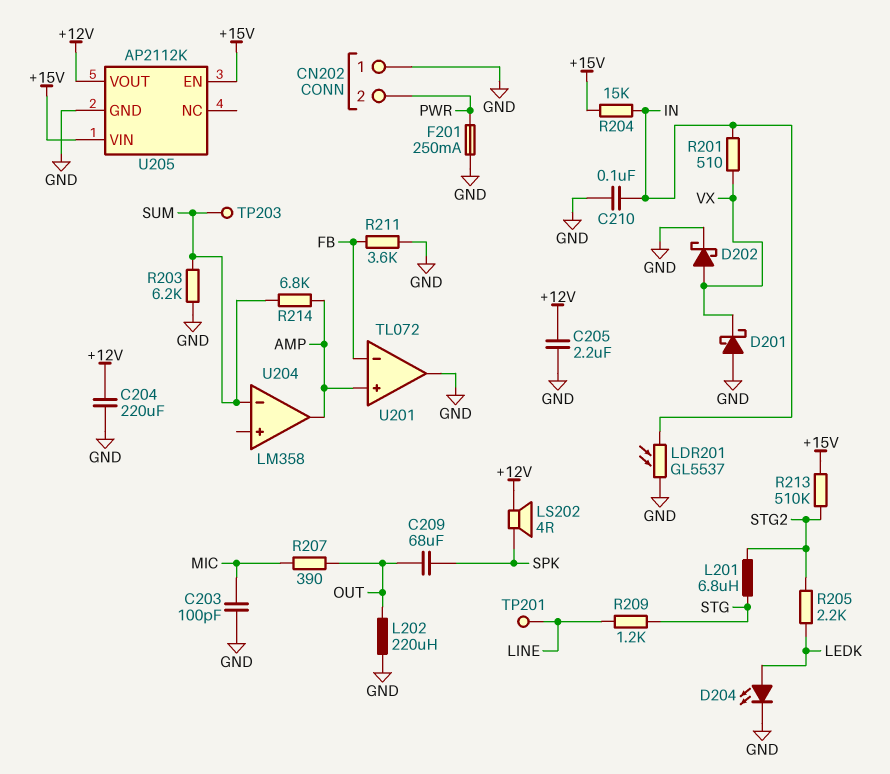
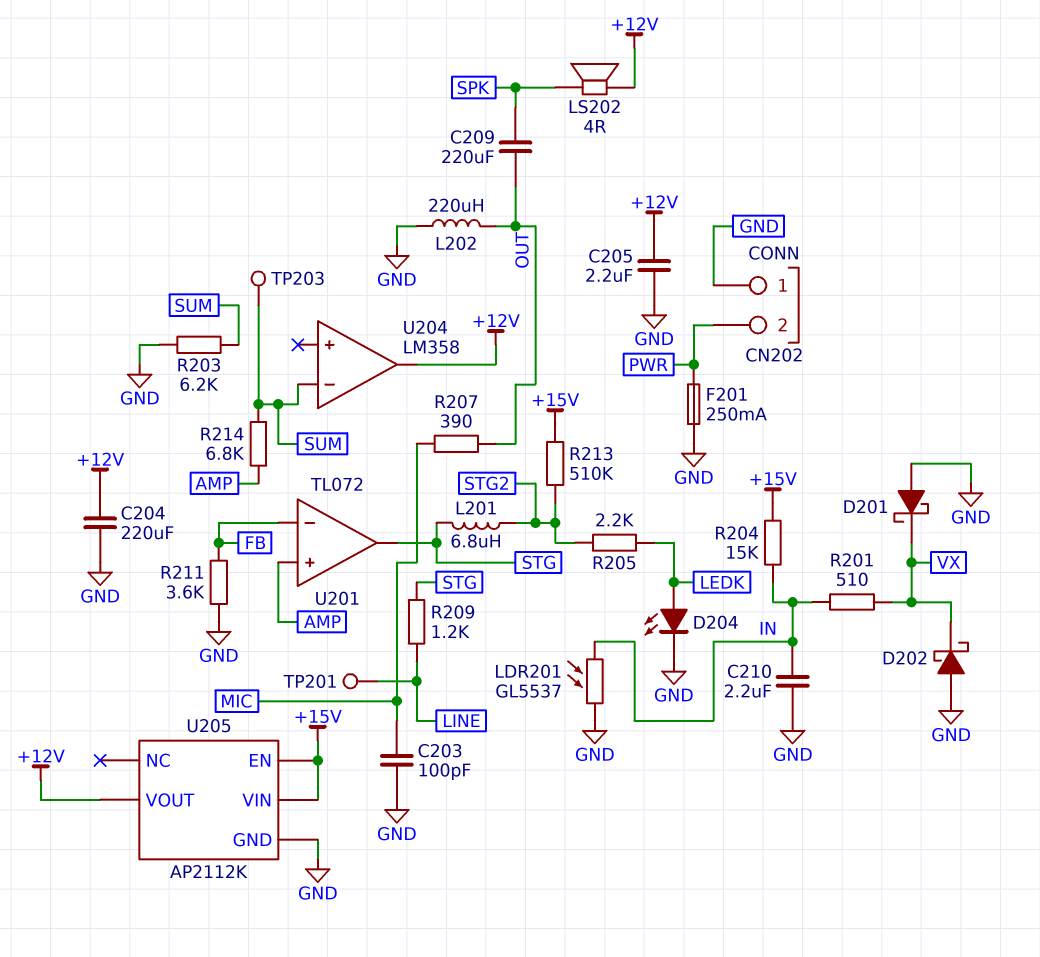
C209: 68uF (OUT, SPK) -> 220uF (OUT, SPK)
C210: 100nF (GND, IN) -> 2.2uF (GND, IN)
D202: schottky (A VX, K GND) -> schottky (A GND, K VX)
U201 pin out: GND -> STG
U204 pin out: AMP -> +12V

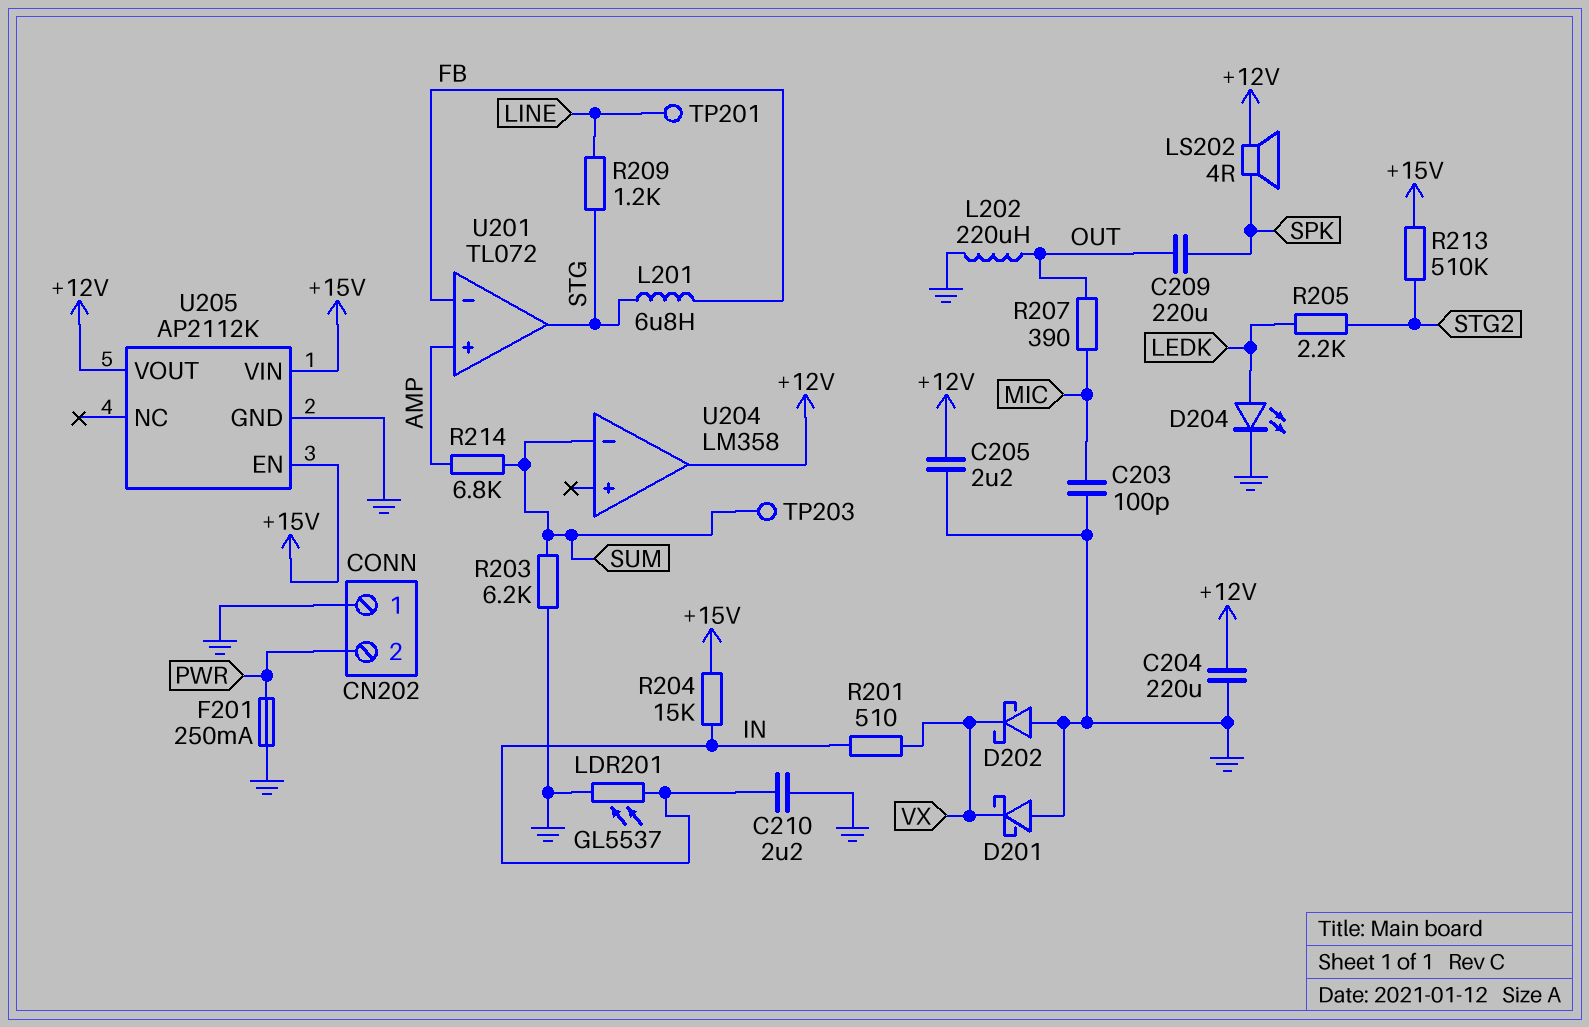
L201: 6.8uH (STG, STG2) -> 6.8uH (FB, STG)
R211: 3.6k (FB, GND) -> none

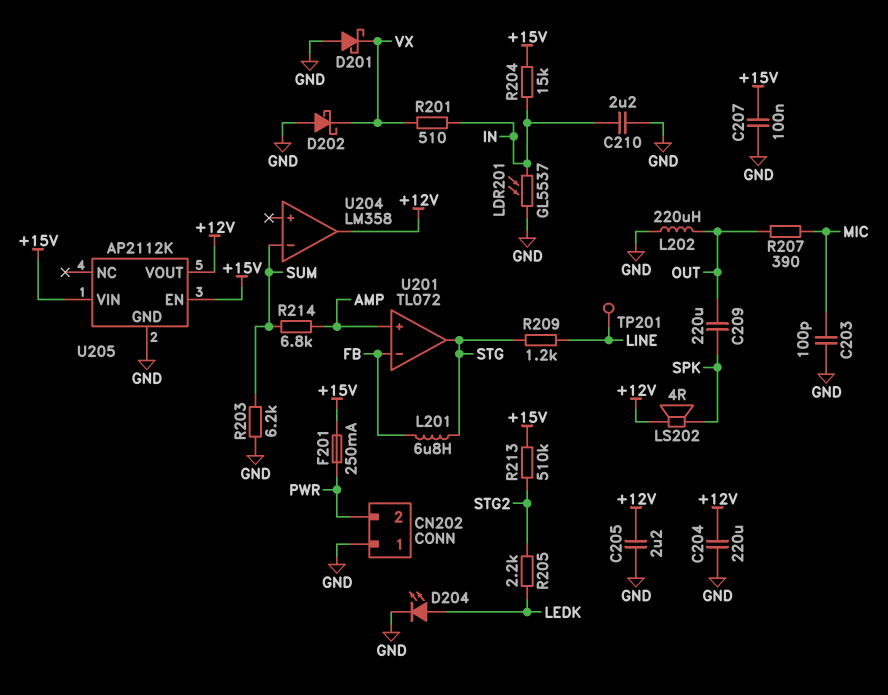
C207: none -> 100nF (+15V, GND)
F201: 250mA (GND, PWR) -> 250mA (+15V, PWR)
TP203: test point (SUM) -> none

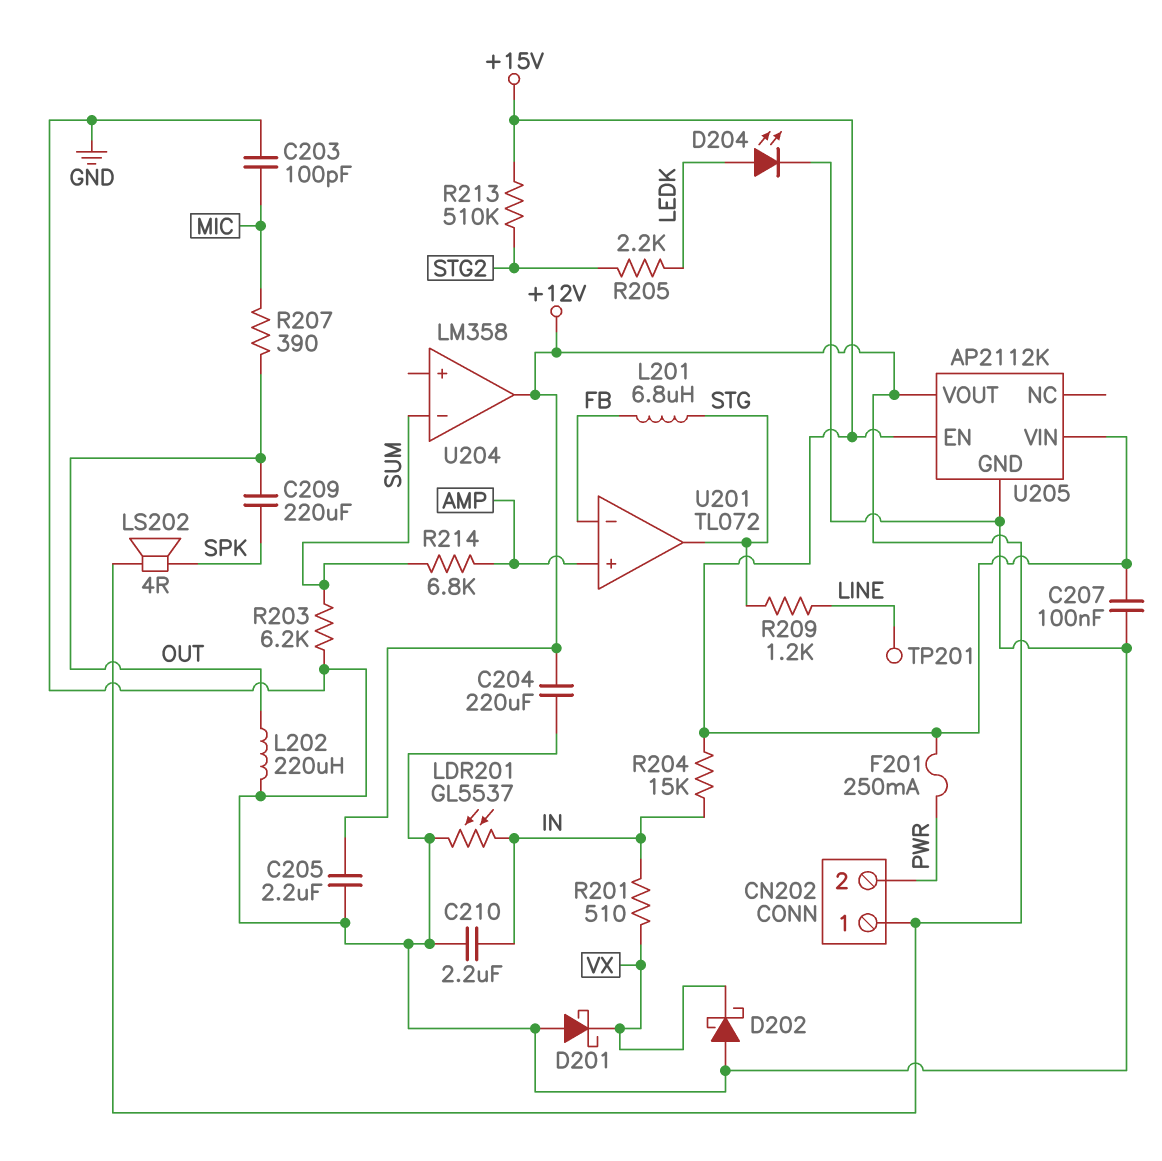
CN202 pin 1: GND -> +12V

